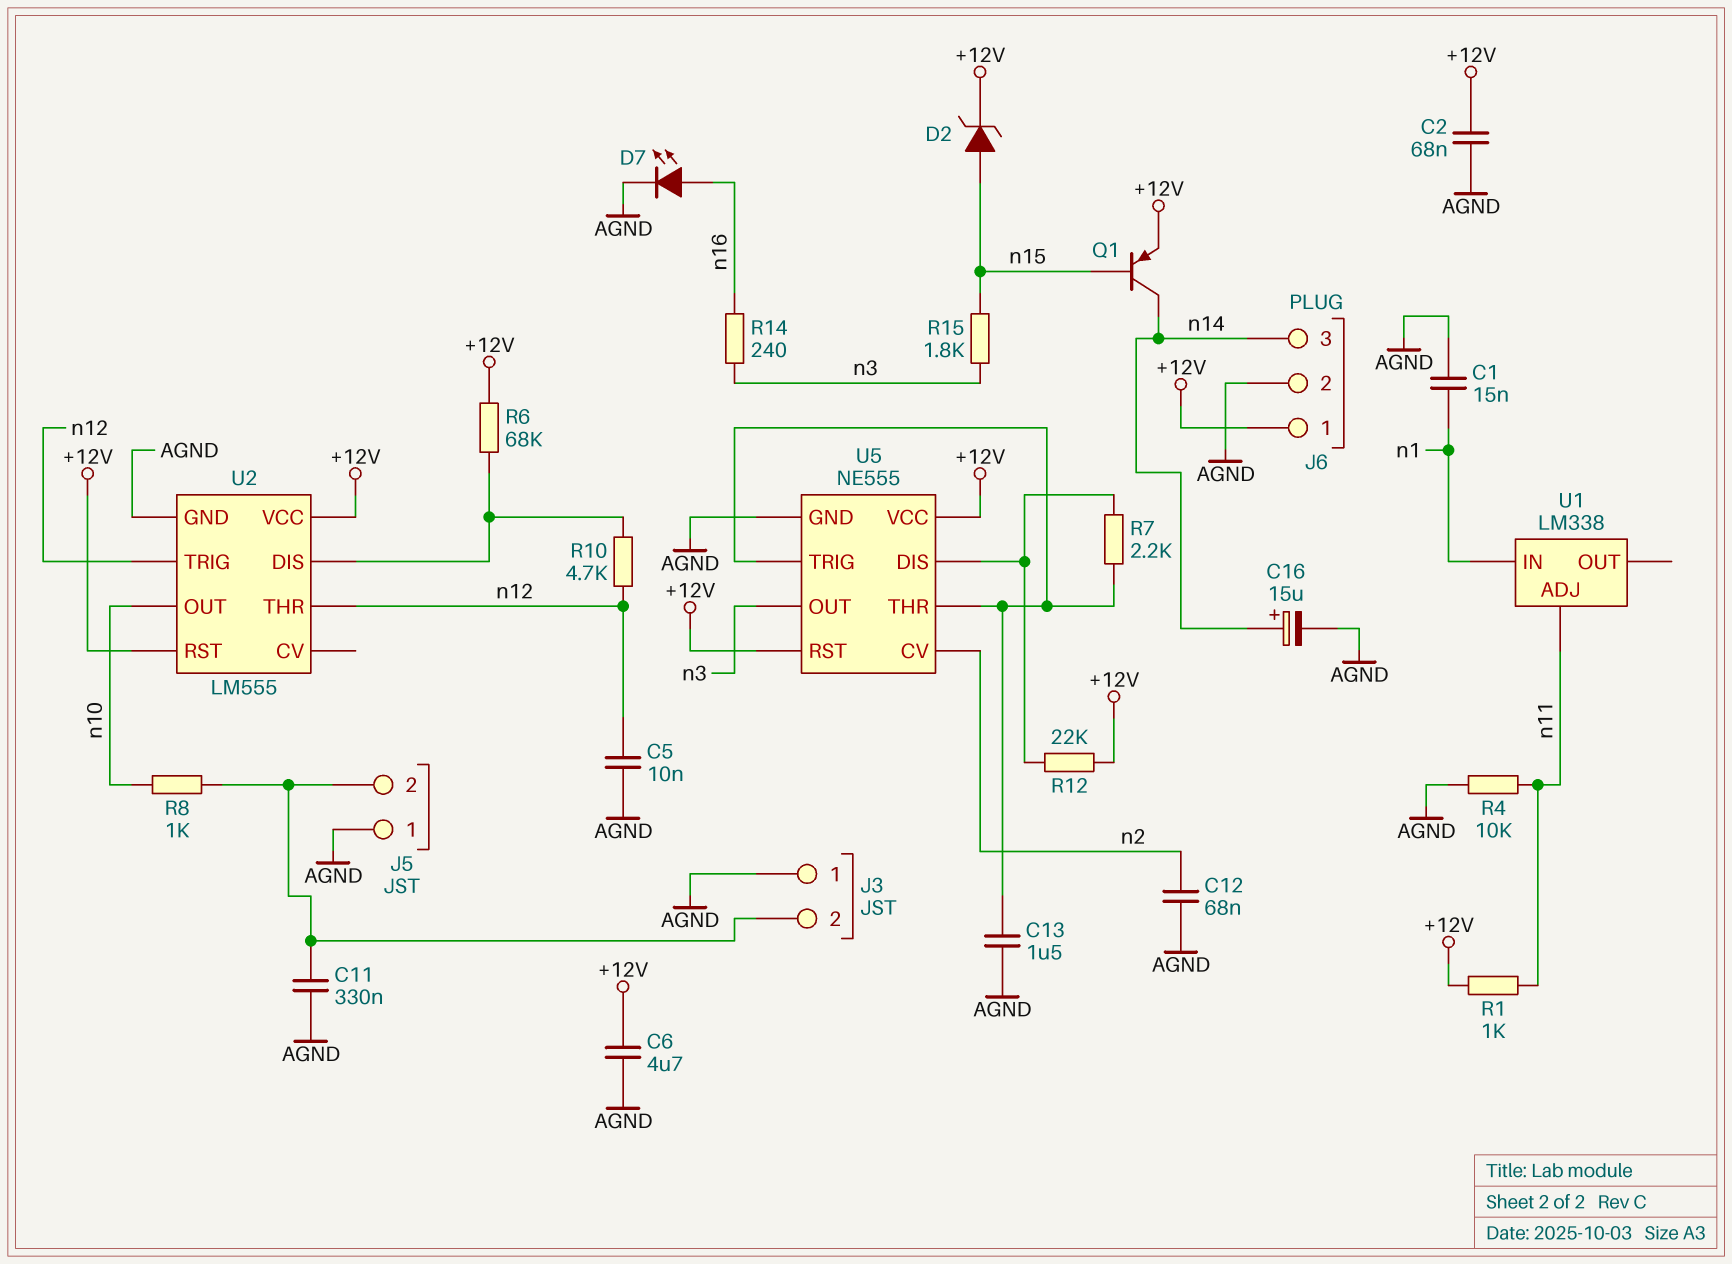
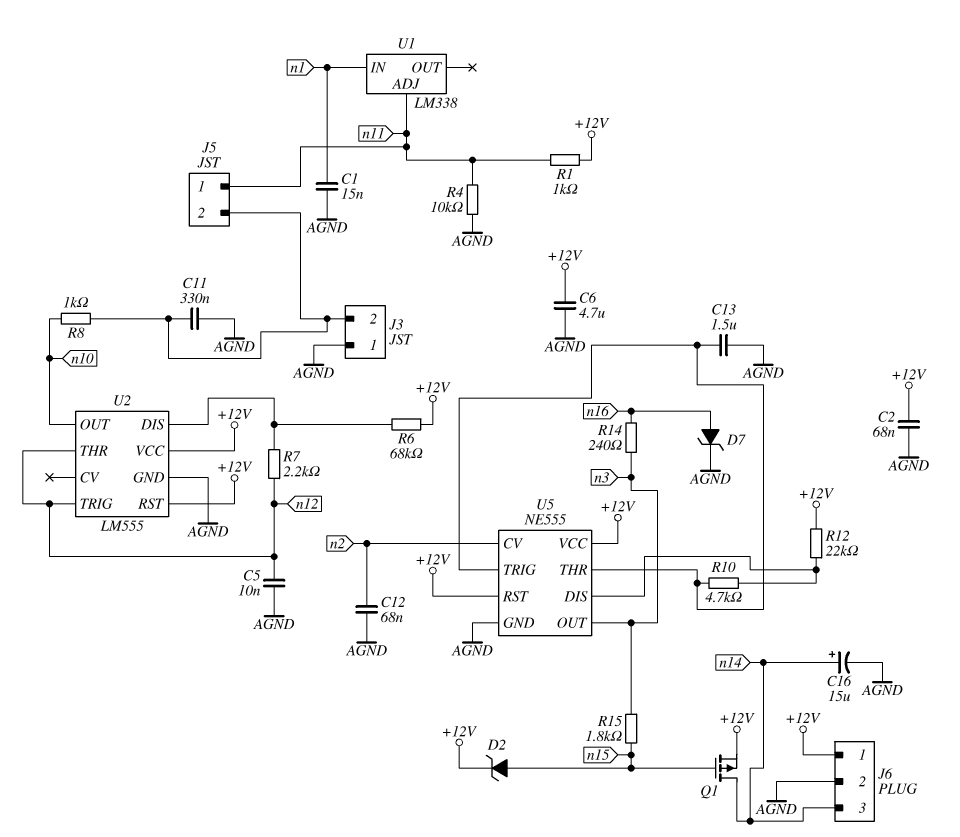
D7: LED (A n16, K AGND) -> zener (A n16, K AGND)
J5 pin 1: AGND -> n11
Q1: PNP (B n15, C n14, E +12V) -> PMOS (G n15, D n14, S +12V)
R7: 2.2k (U5/DIS, U5/THR) -> 2.2k (U2/DIS, n12)
R10: 4.7k (U2/DIS, n12) -> 4.7k (U5/DIS, U5/THR)

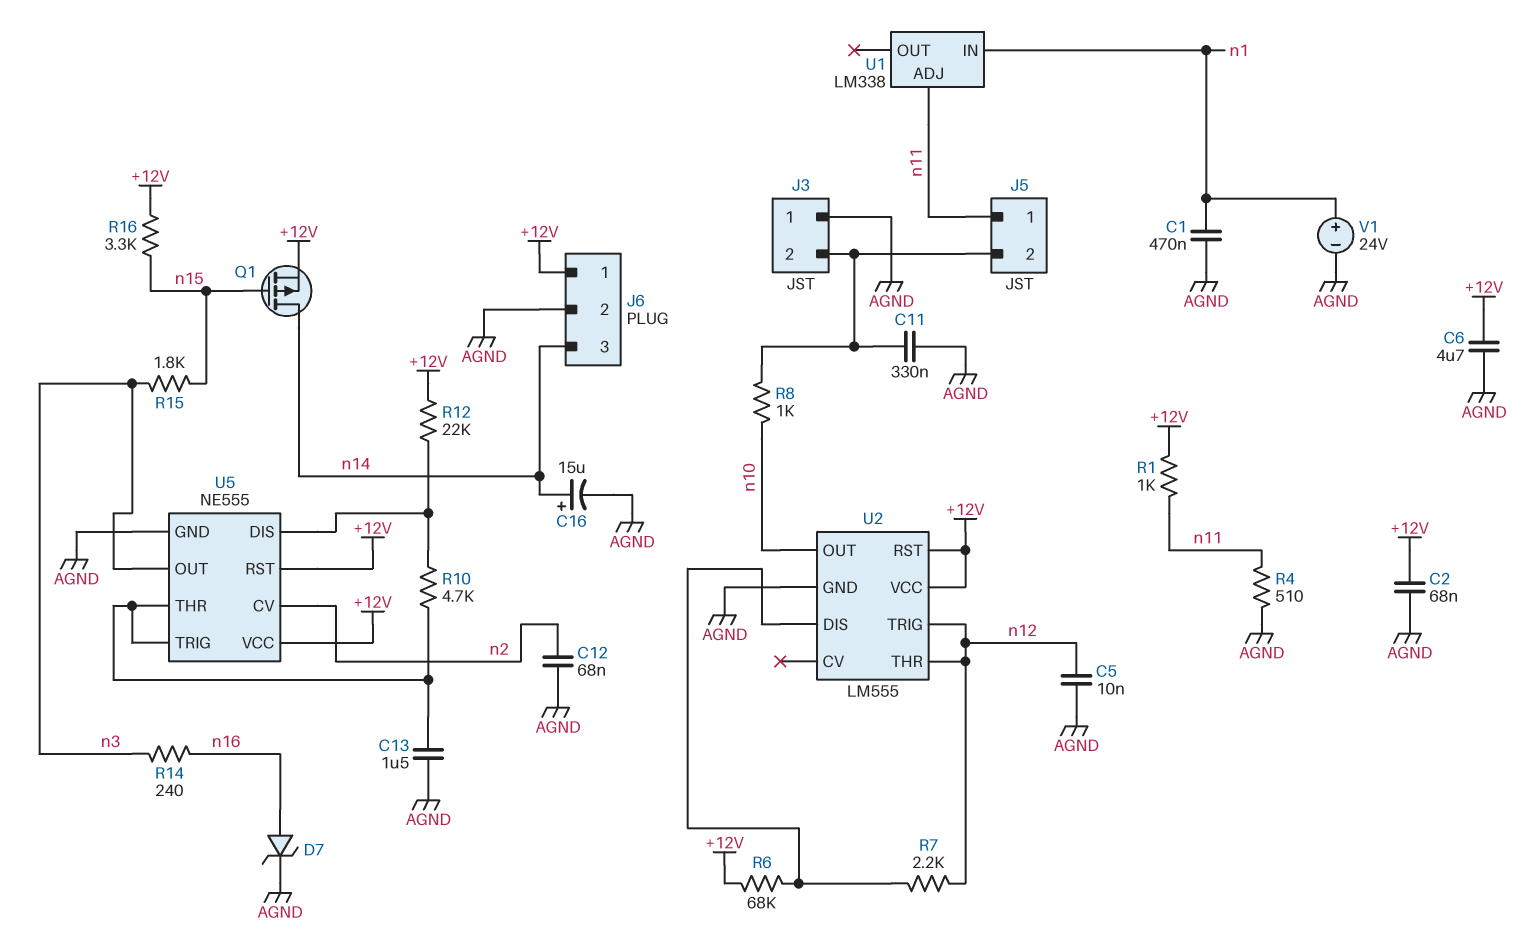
C1: 15nF (AGND, n1) -> 470nF (AGND, n1)
D2: zener (A n15, K +12V) -> none
R4: 10k (AGND, n11) -> 510 (AGND, n11)
R16: none -> 3.3k (+12V, n15)
V1: none -> 24V (plus n1, minus AGND)

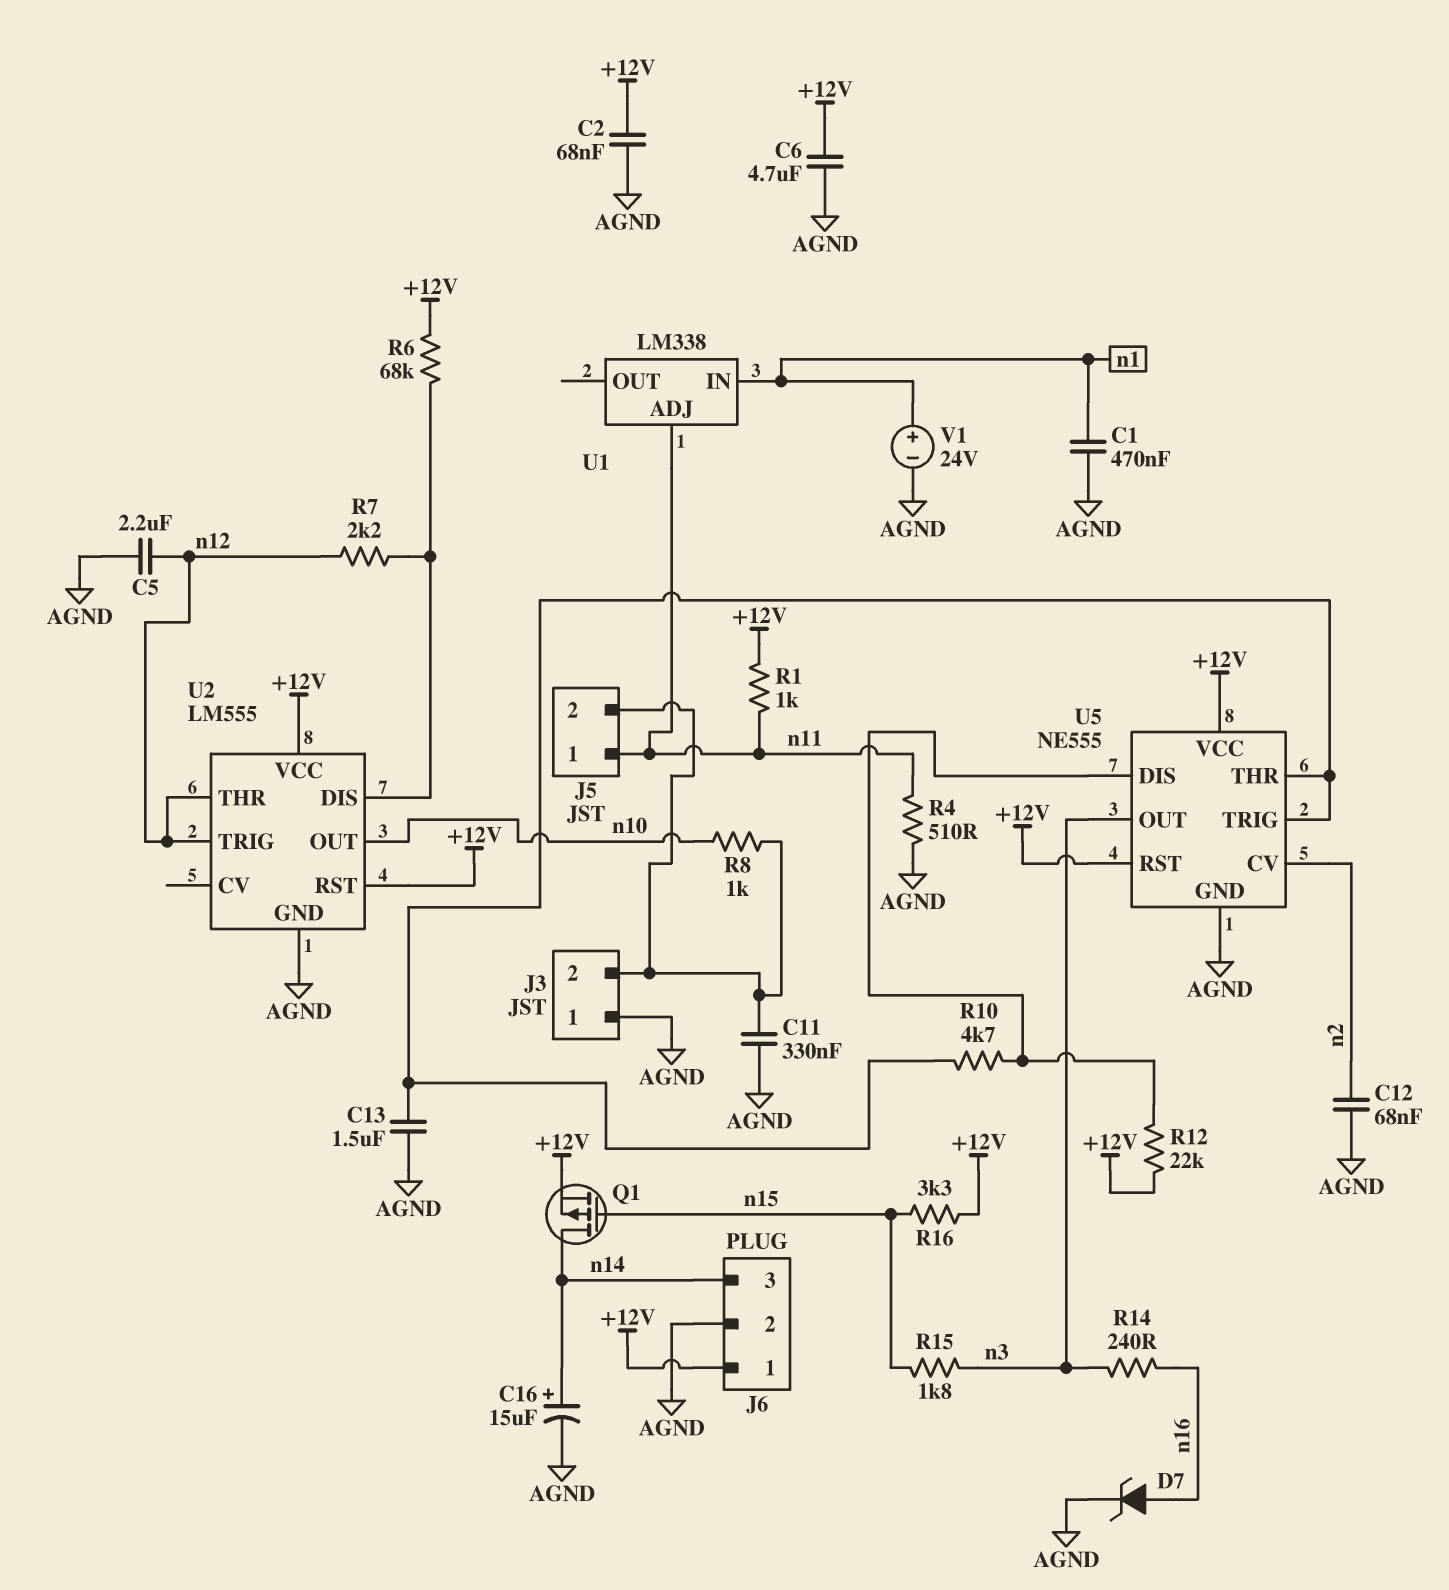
C5: 10nF (AGND, n12) -> 2.2uF (AGND, n12)

